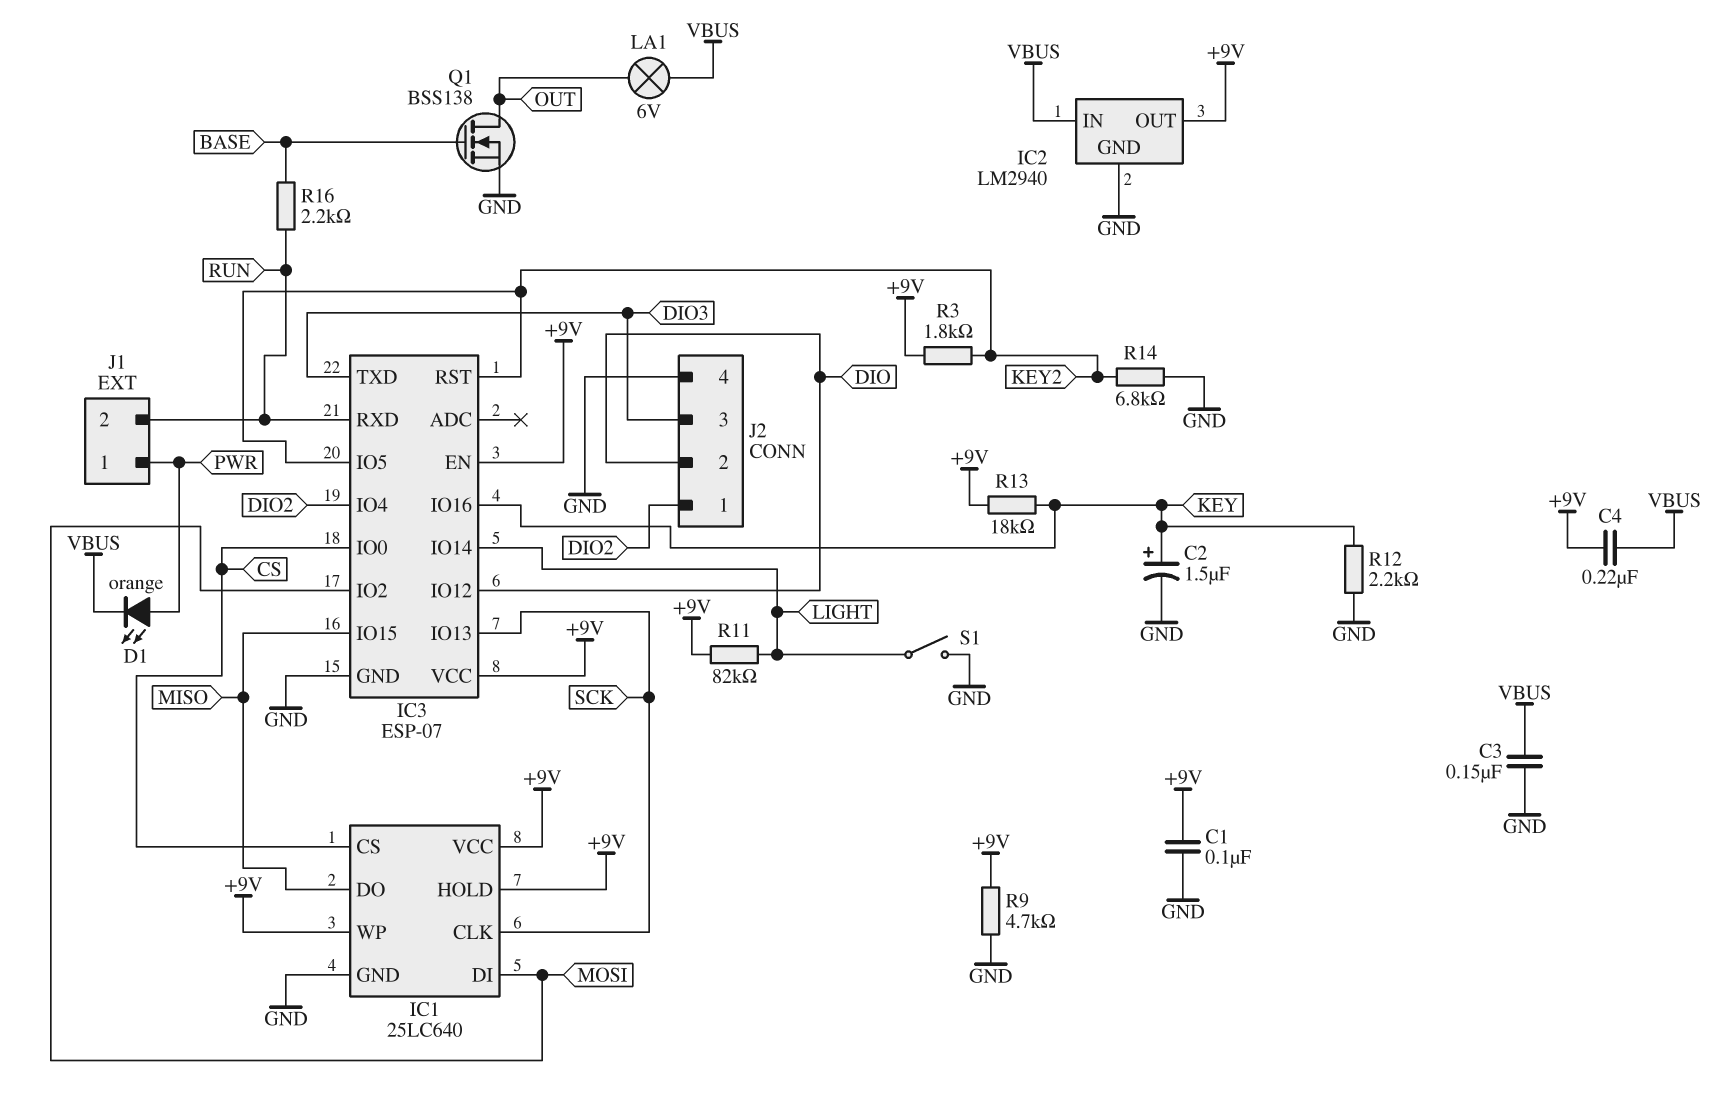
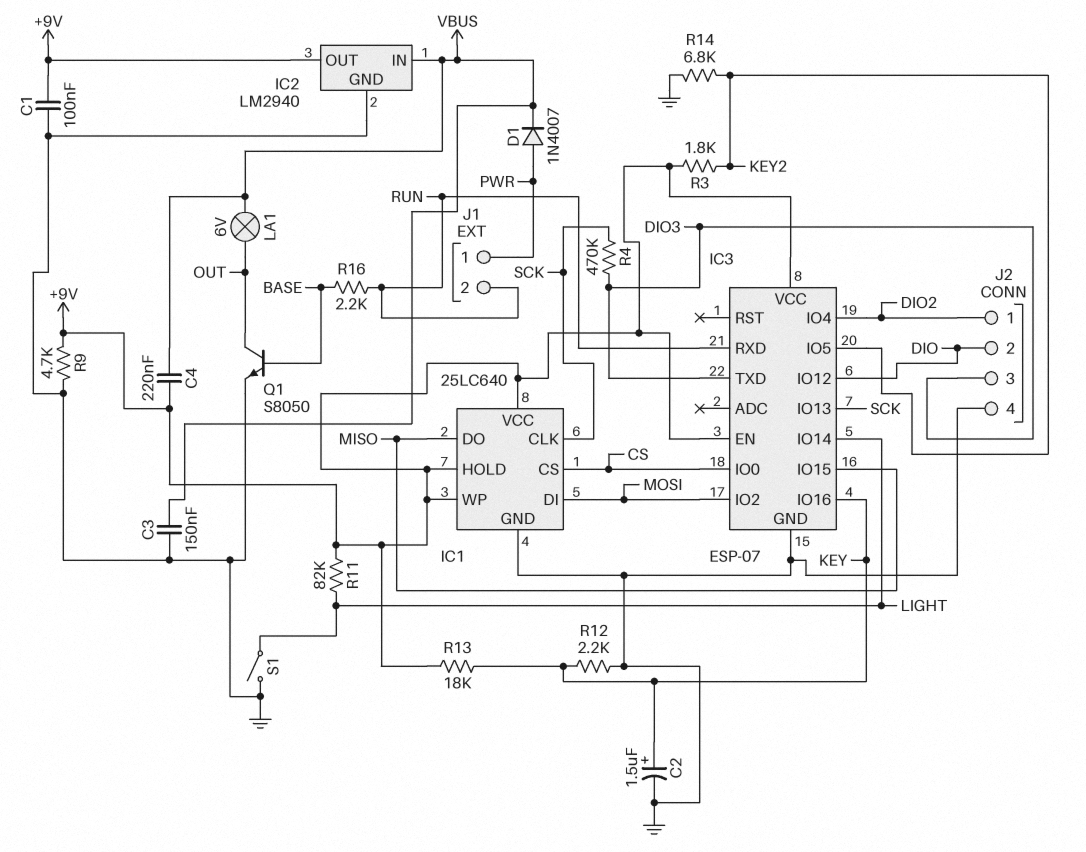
D1: LED orange (A PWR, K VBUS) -> diode 1N4007 (A PWR, K VBUS)
IC3 pin RST: KEY2 -> none
Q1: NMOS BSS138 (G BASE, D OUT, S GND) -> NPN S8050 (B BASE, C OUT, E GND)
R4: none -> 470k (DIO3, SCK)

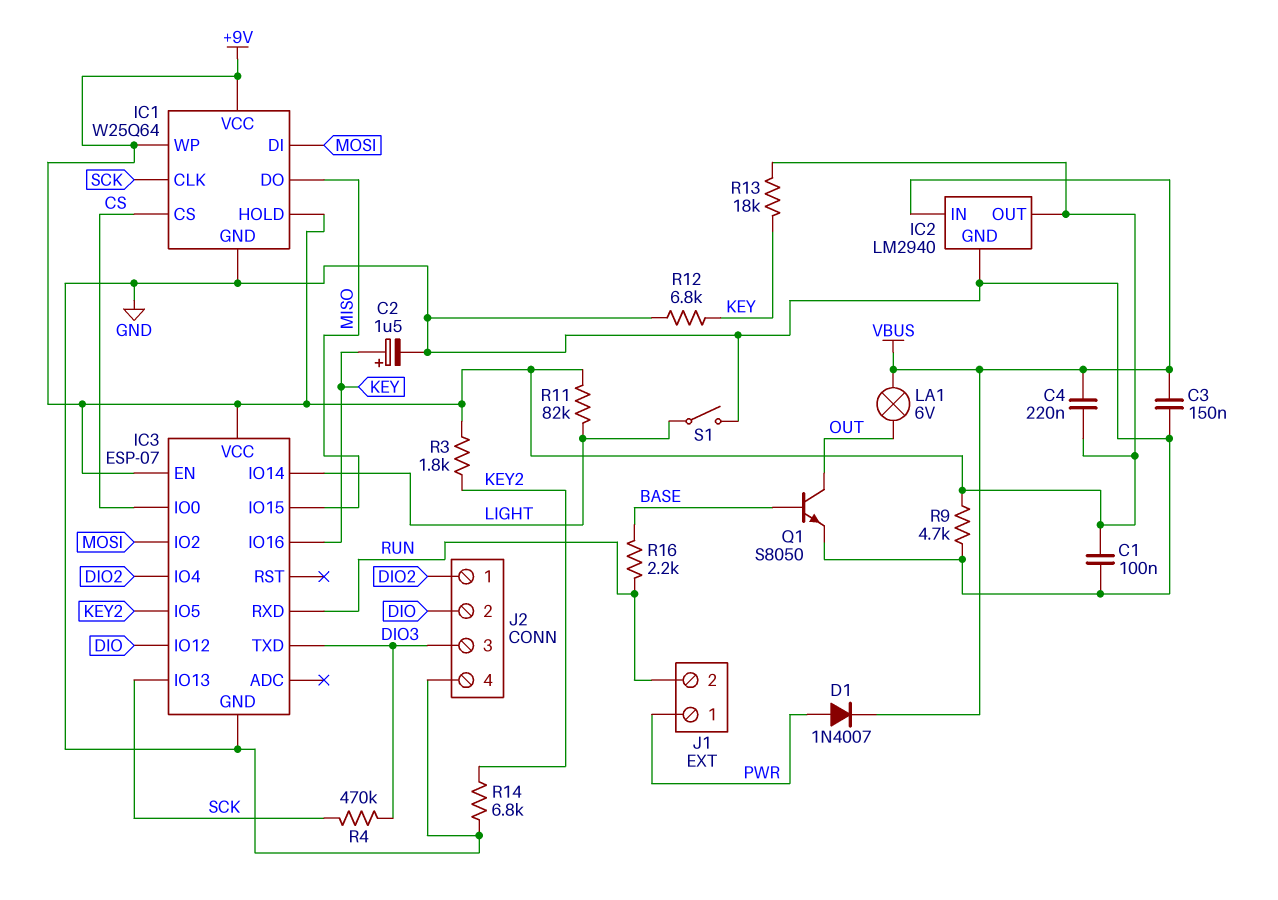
IC1: 25LC640 -> W25Q64
R12: 2.2k (GND, KEY) -> 6.8k (GND, KEY)

